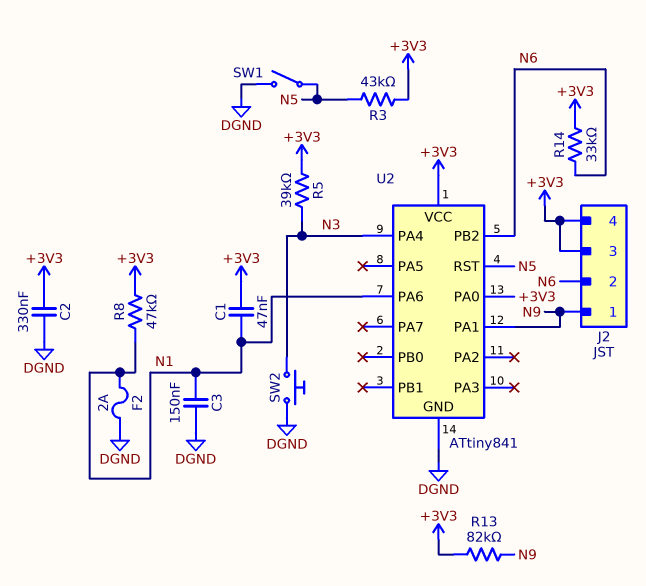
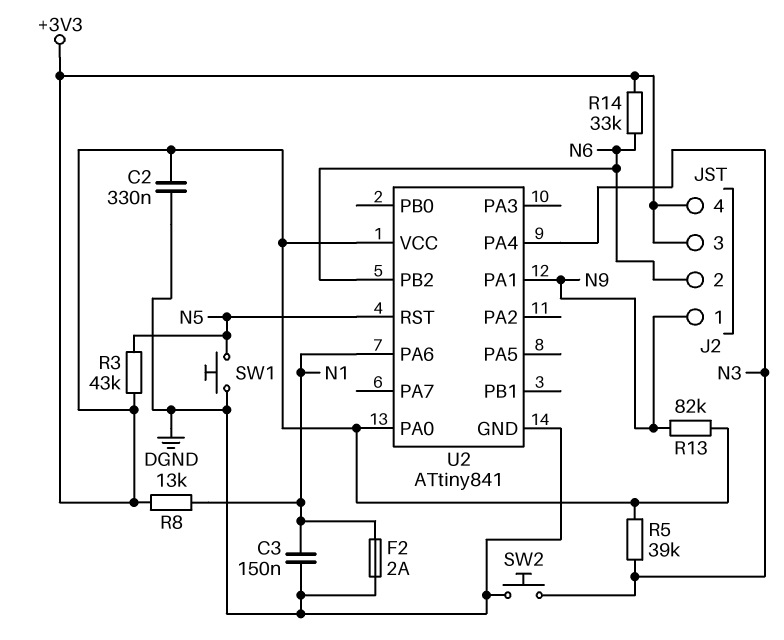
C1: 47nF (+3V3, N1) -> none
R8: 47k (+3V3, N1) -> 13k (+3V3, N1)
SW1: switch (DGND, N5) -> button (DGND, N5)

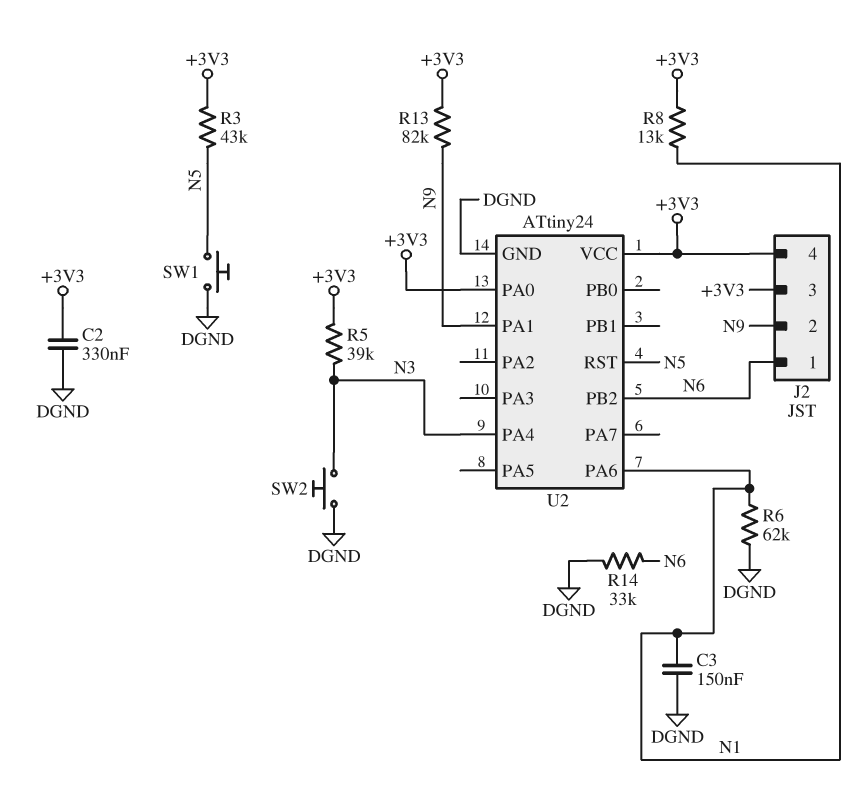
F2: 2A (DGND, N1) -> none
J2 pin 1: N9 -> N6
J2 pin 2: N6 -> N9
R6: none -> 62k (DGND, N1)
R14: 33k (+3V3, N6) -> 33k (DGND, N6)
U2: ATtiny841 -> ATtiny24

